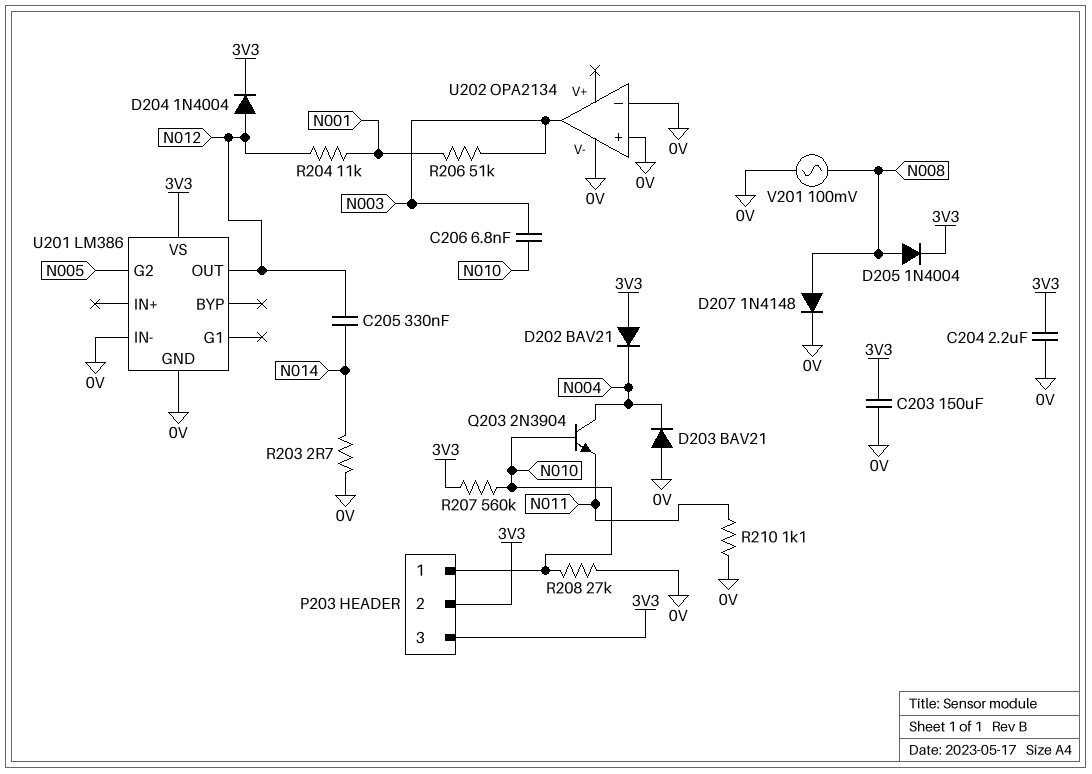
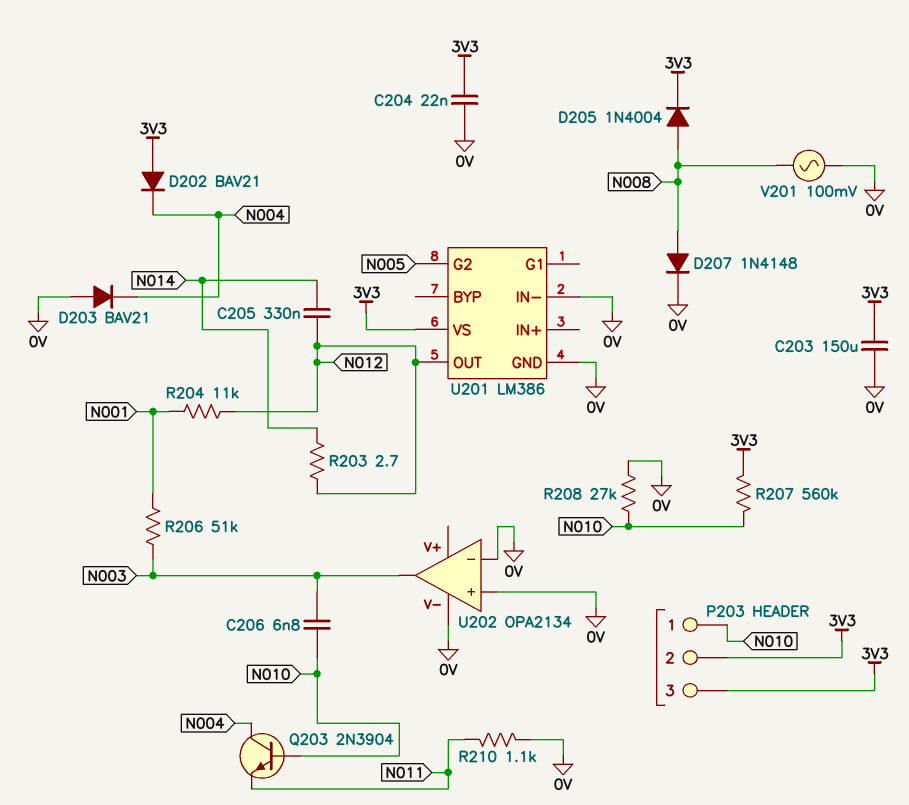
C204: 2.2uF (0V, 3V3) -> 22nF (0V, 3V3)
D204: diode 1N4004 (A N012, K 3V3) -> none
R203: 2.7 (0V, N014) -> 2.7 (N012, N014)

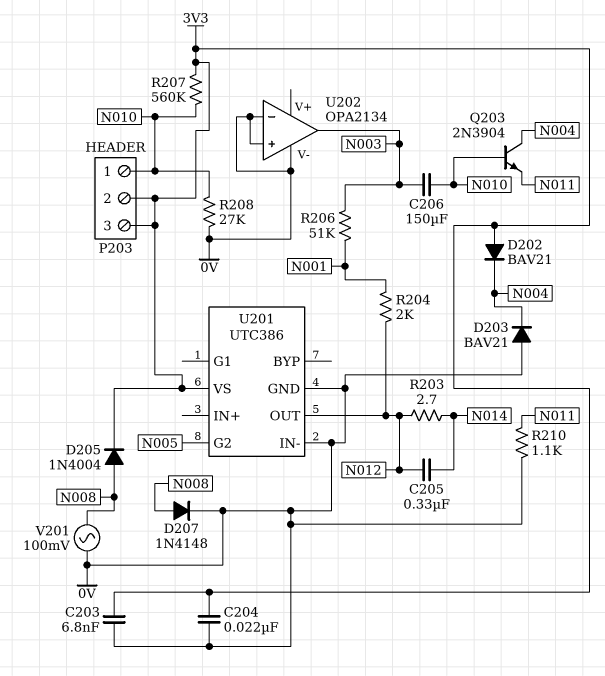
C203: 150uF (0V, 3V3) -> 6.8nF (0V, 3V3)
C206: 6.8nF (N003, N010) -> 150uF (N003, N010)
R204: 11k (N001, N012) -> 2k (N001, N012)
U201: LM386 -> UTC386

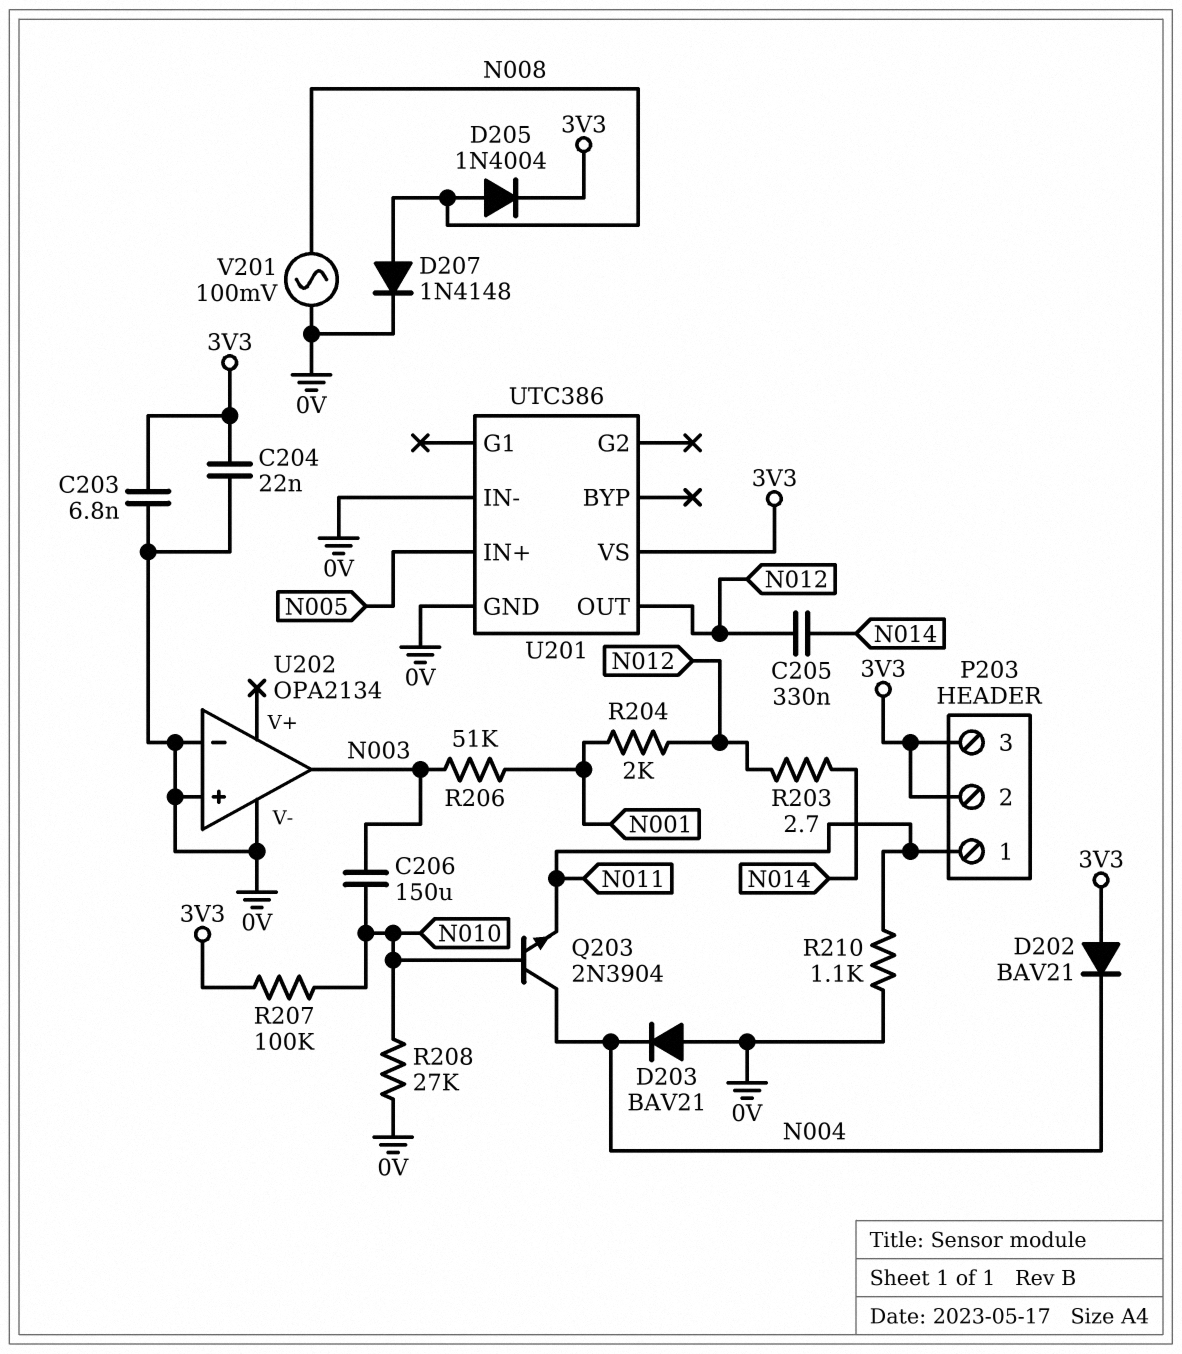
P203 pin 1: N010 -> N011
R207: 560k (3V3, N010) -> 100k (3V3, N010)
U201 pin G2: N005 -> none
U201 pin IN+: none -> N005

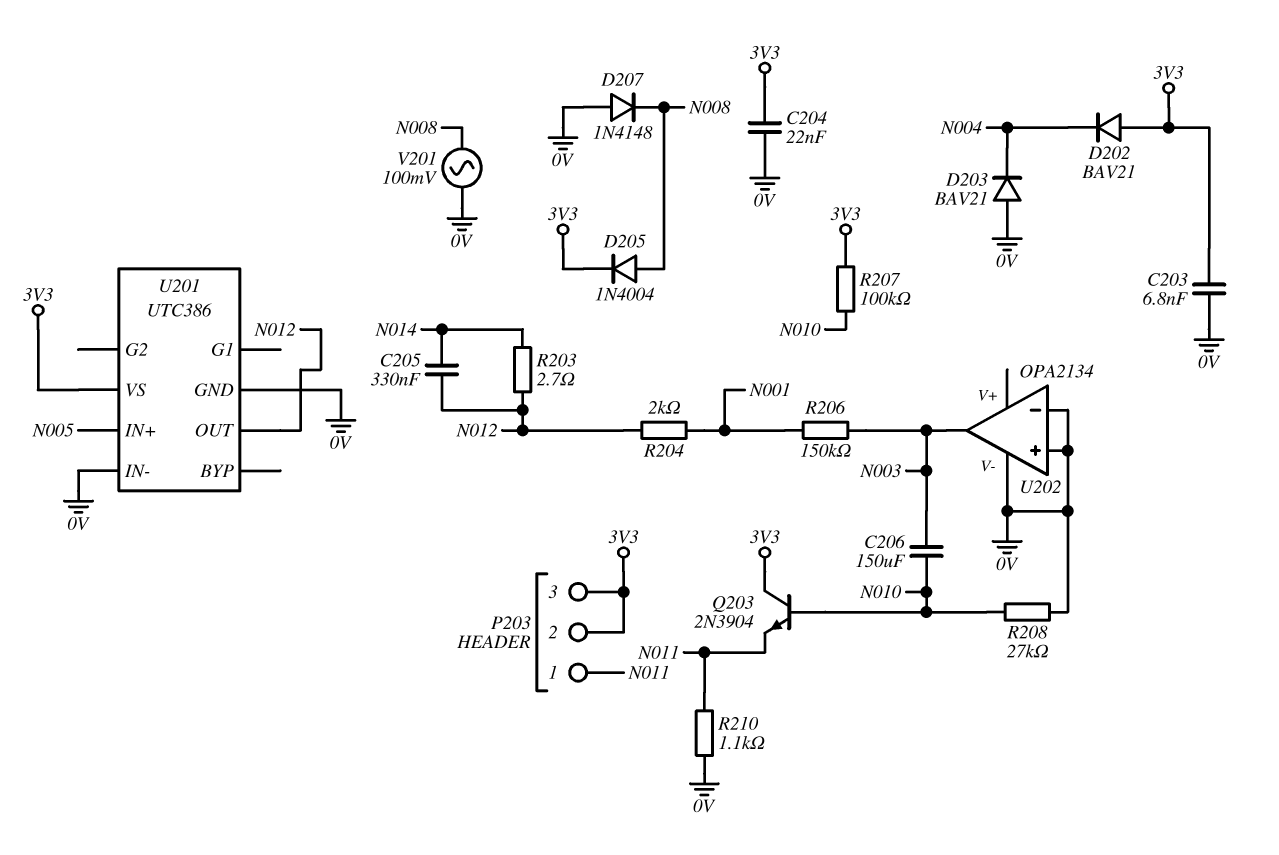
D207: diode 1N4148 (A N008, K 0V) -> diode 1N4148 (A 0V, K N008)
Q203: NPN 2N3904 (B N010, C N004, E N011) -> NPN 2N3904 (B N010, C 3V3, E N011)
R206: 51k (N001, N003) -> 150k (N001, N003)

